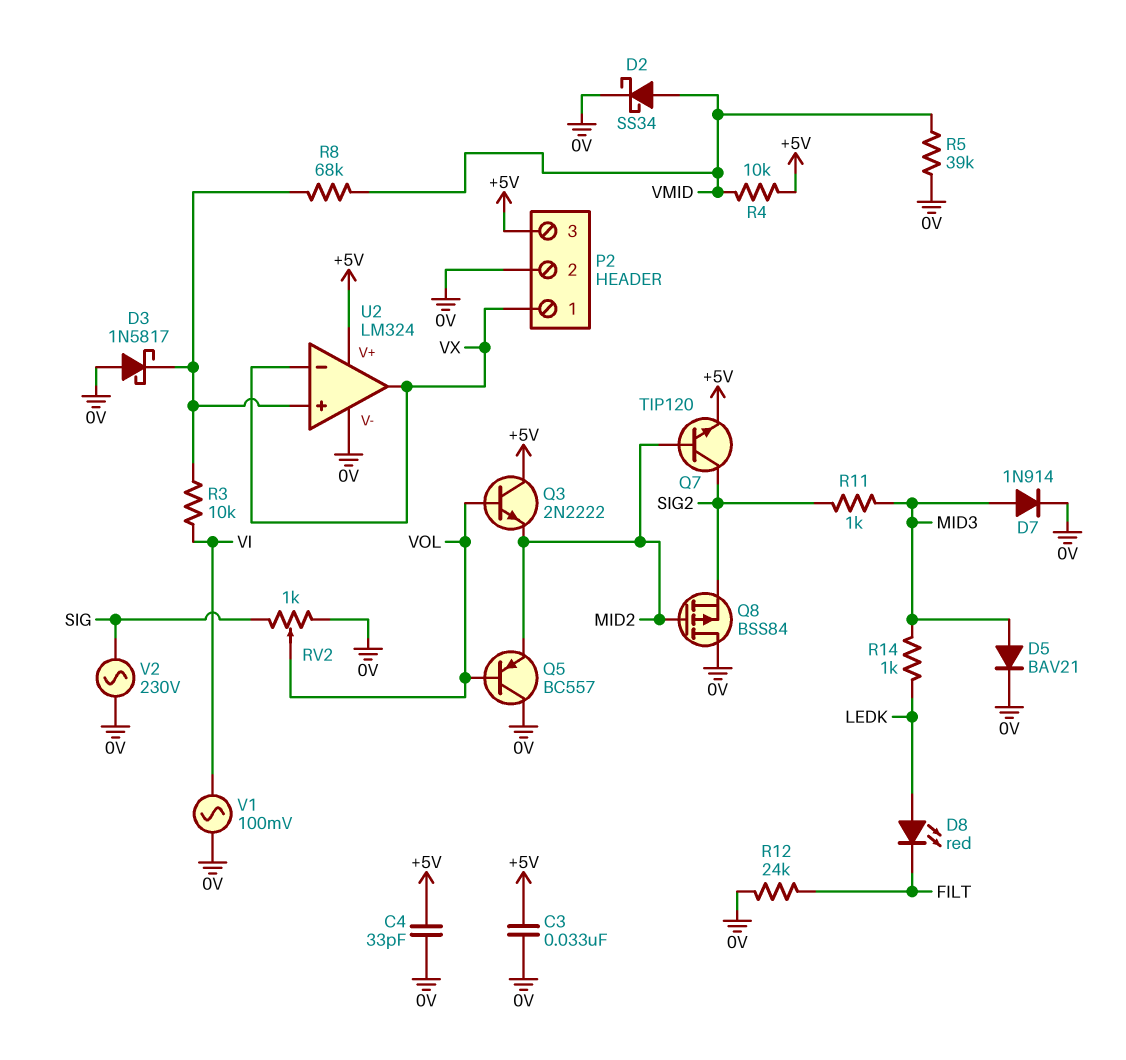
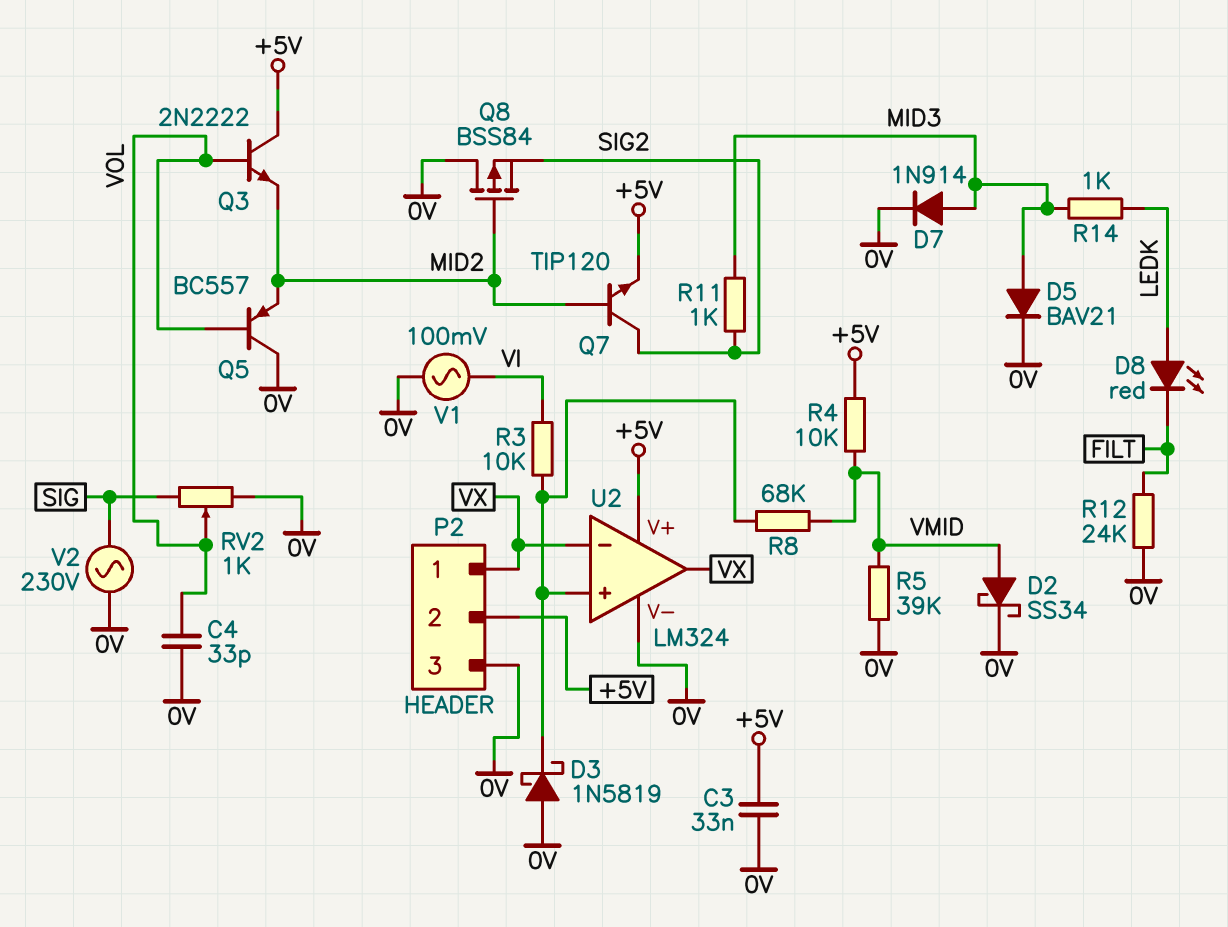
C4: 33pF (+5V, 0V) -> 33pF (0V, VOL)
D3: schottky 1N5817 (A 0V, K U2/in+) -> schottky 1N5819 (A 0V, K U2/in+)
P2 pin 2: 0V -> +5V
P2 pin 3: +5V -> 0V

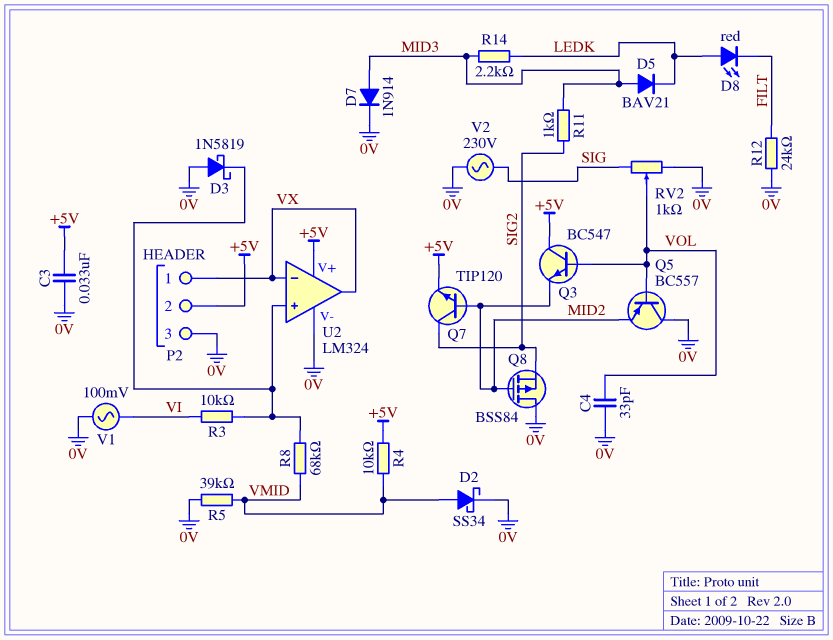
D5: diode BAV21 (A MID3, K 0V) -> diode BAV21 (A MID3, K LEDK)
Q3: NPN 2N2222 (B VOL, C +5V, E MID2) -> NPN BC547 (B VOL, C +5V, E MID2)
R14: 1k (LEDK, MID3) -> 2.2k (LEDK, MID3)

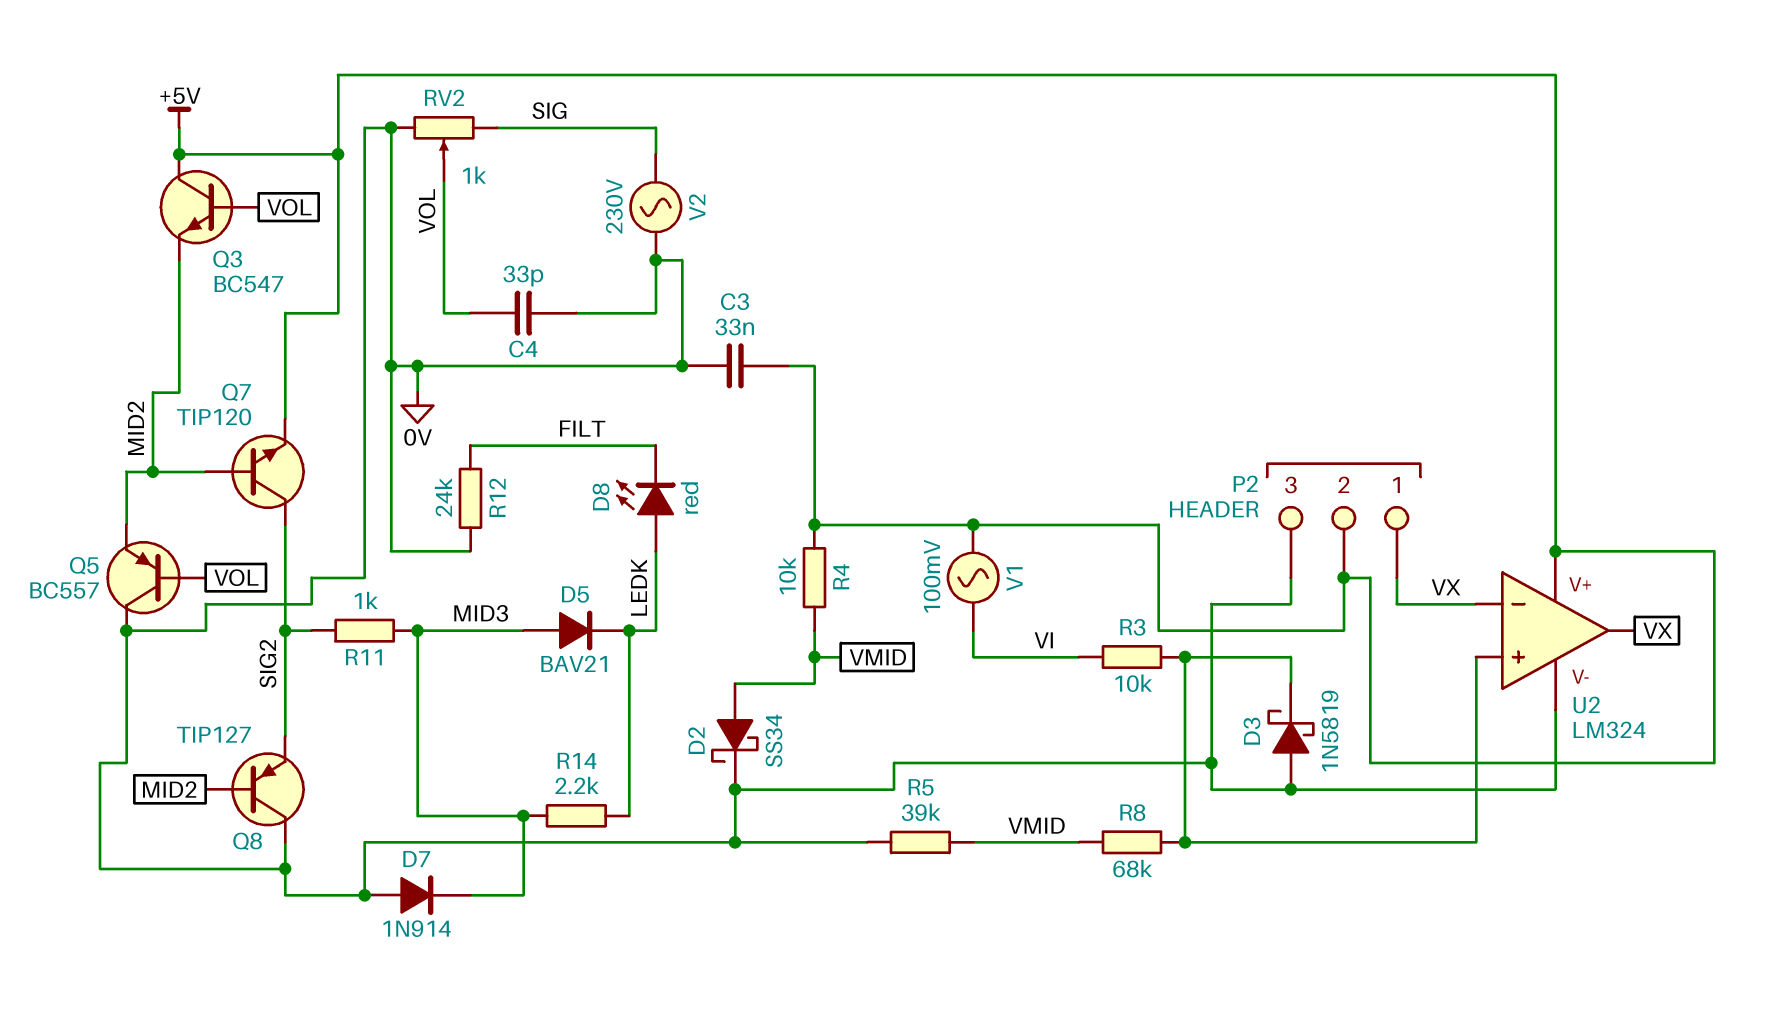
D7: diode 1N914 (A MID3, K 0V) -> diode 1N914 (A 0V, K MID3)
Q8: PMOS BSS84 (G MID2, D 0V, S SIG2) -> PNP TIP127 (B MID2, C 0V, E SIG2)
V1: AC 100mV (0V, VI) -> AC 100mV (+5V, VI)

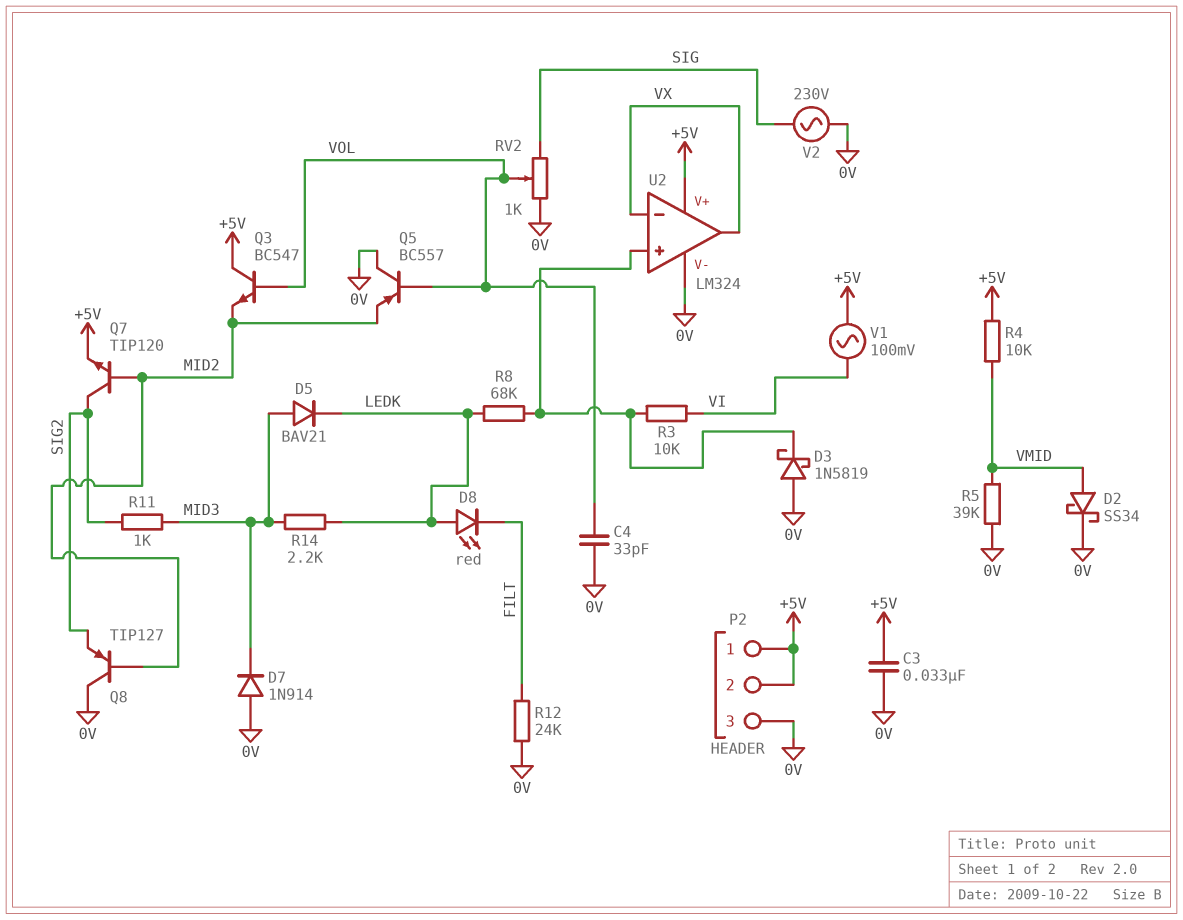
P2 pin 1: VX -> +5V
R8: 68k (U2/in+, VMID) -> 68k (LEDK, U2/in+)

